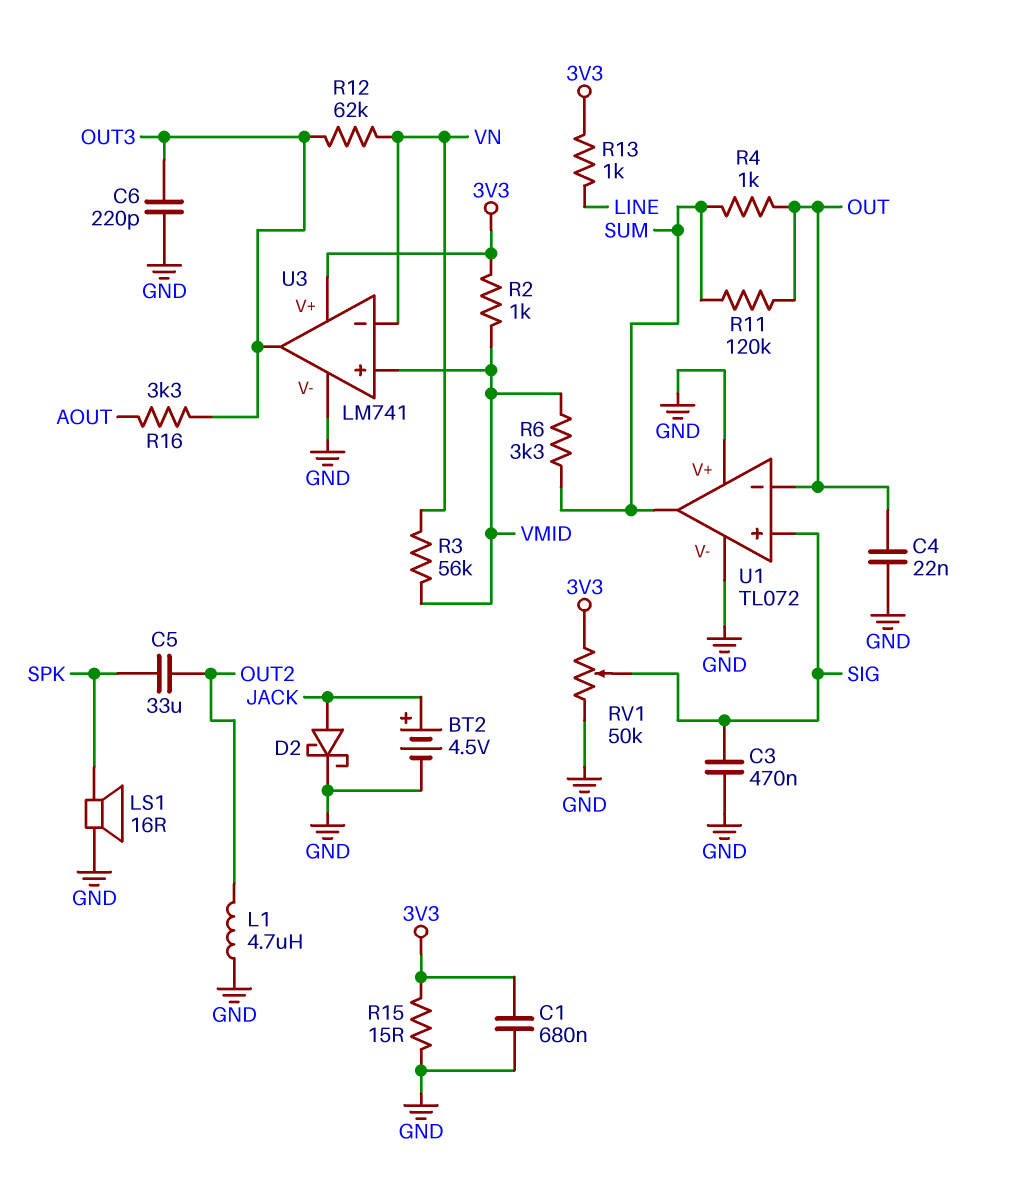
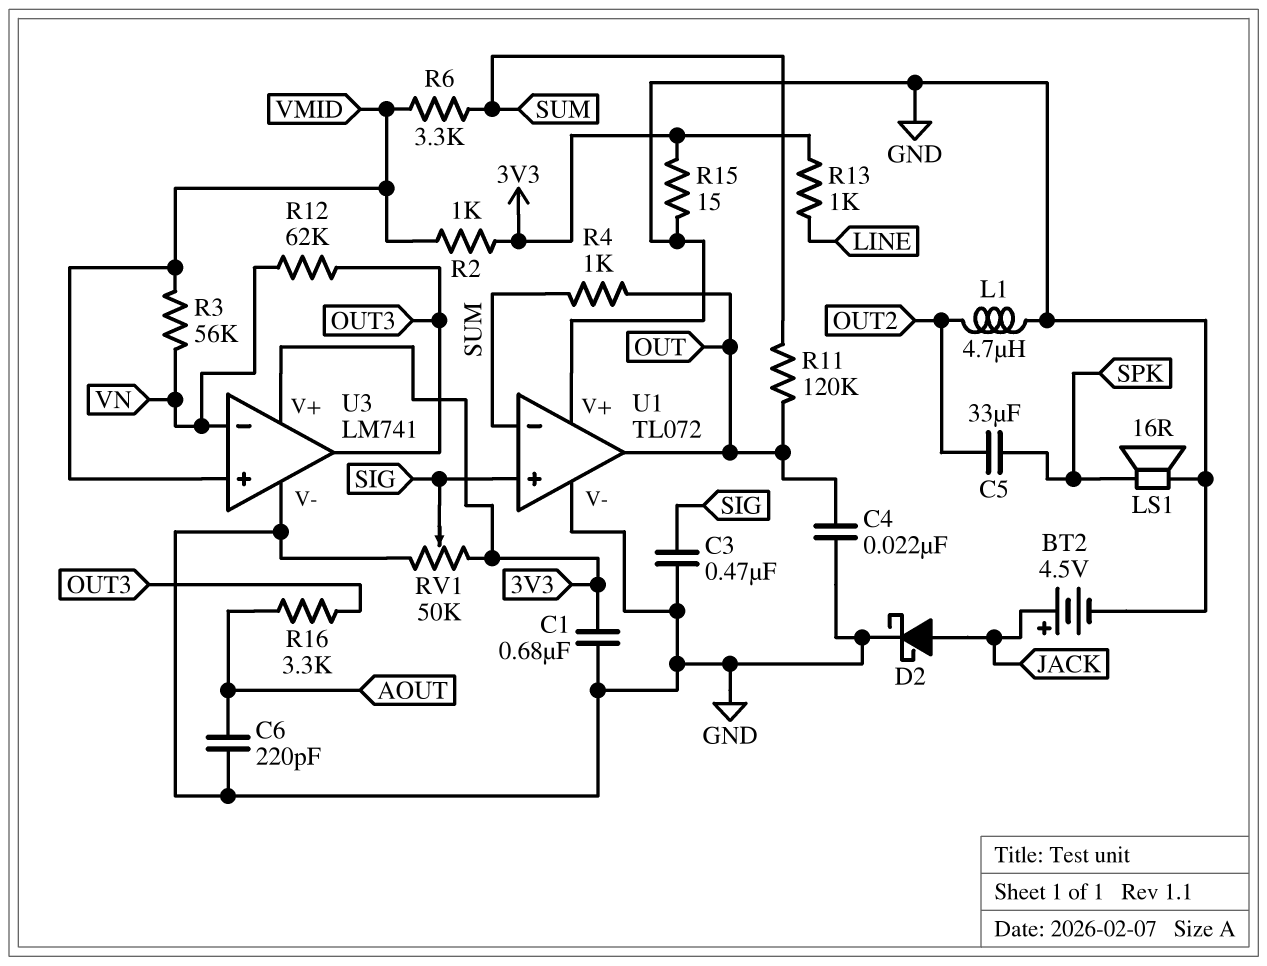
C6: 220pF (GND, OUT3) -> 220pF (AOUT, GND)
U1 pin in-: OUT -> SUM
U1 pin out: SUM -> OUT

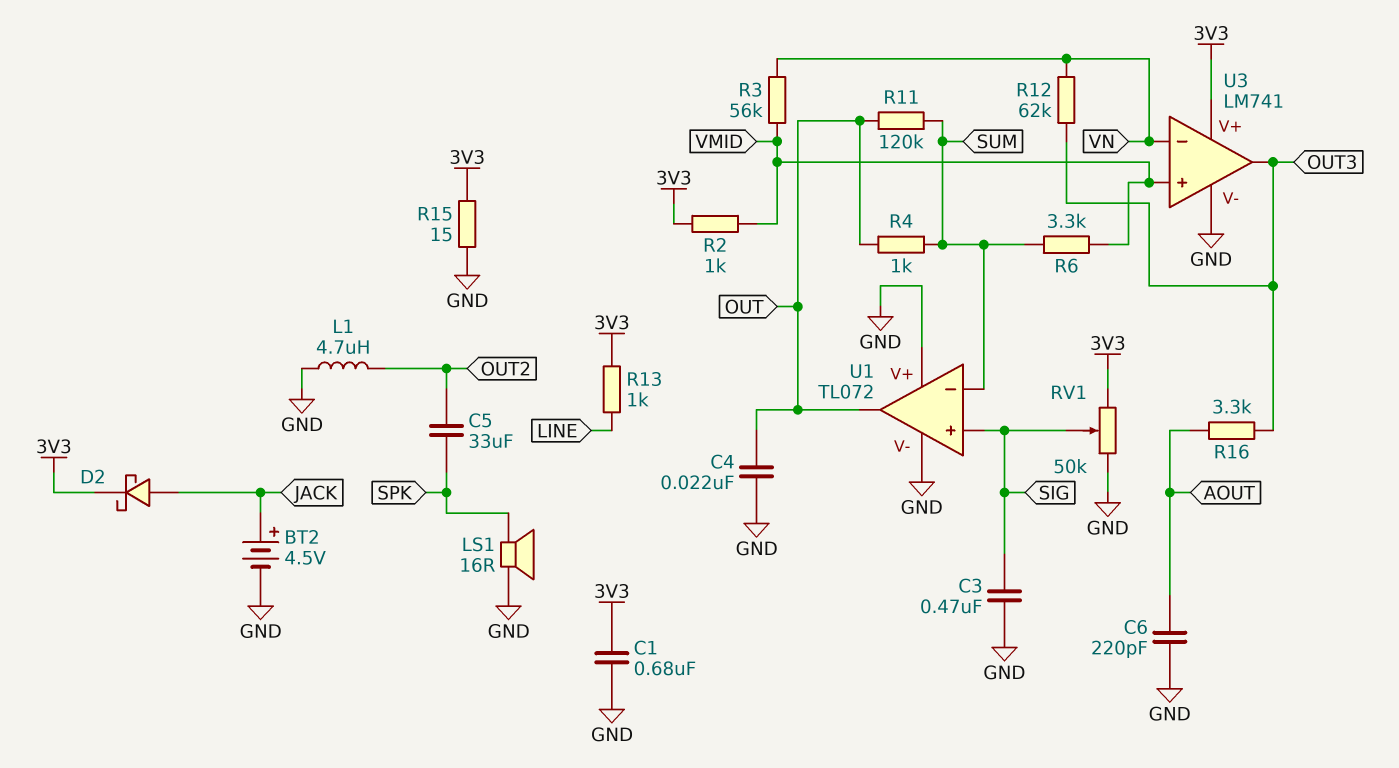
D2: schottky (A JACK, K GND) -> schottky (A JACK, K 3V3)

